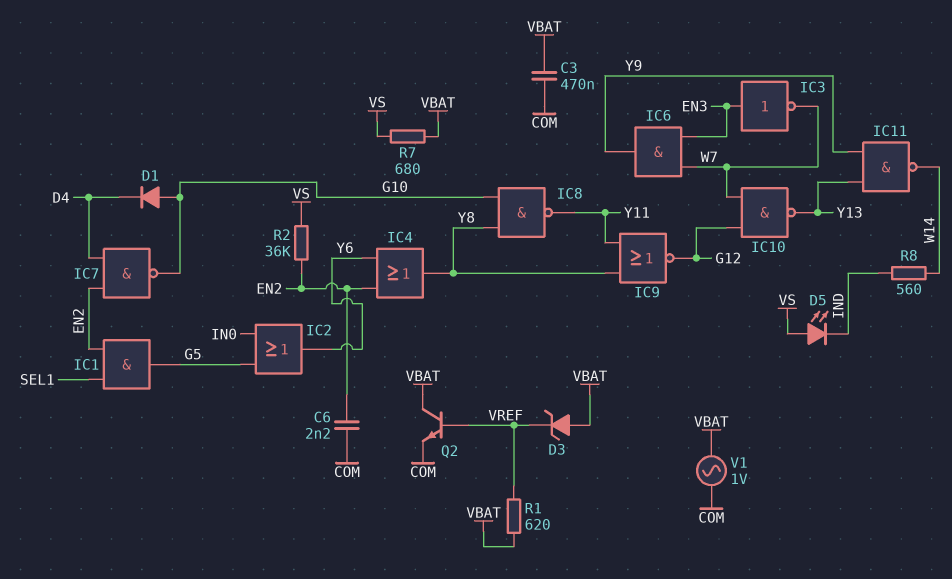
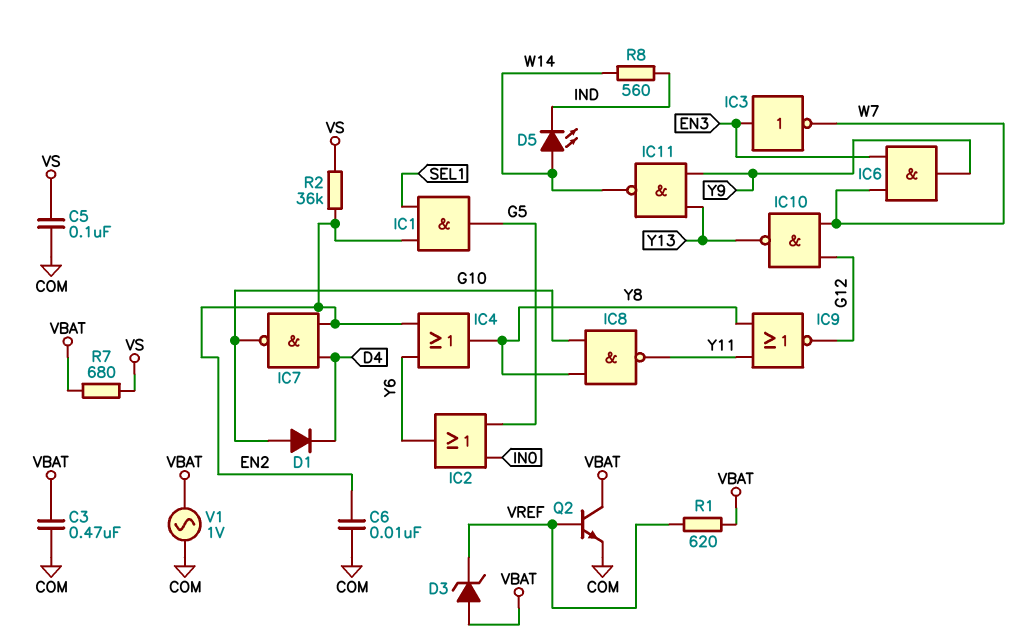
C5: none -> 100nF (COM, VS)
C6: 2.2nF (COM, EN2) -> 10nF (COM, EN2)
D5: LED (A VS, K IND) -> LED (A W14, K IND)

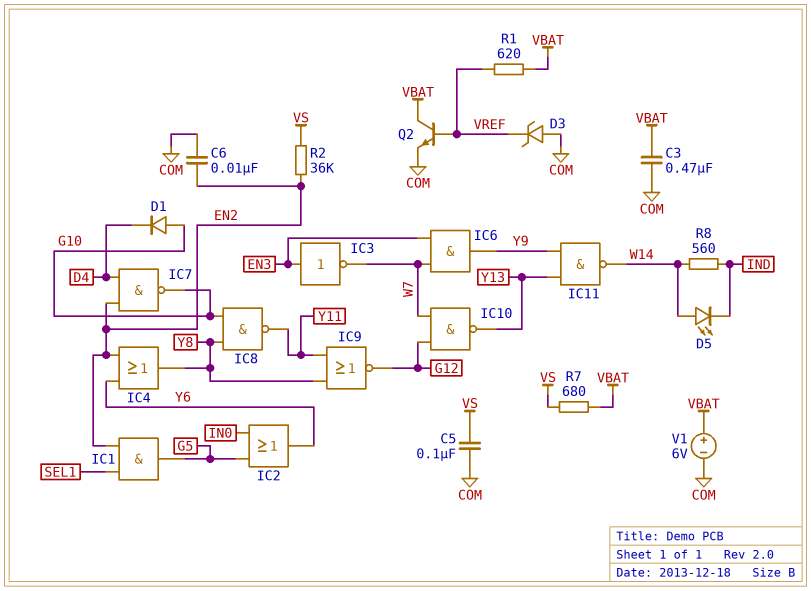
D3: zener (A VBAT, K VREF) -> zener (A COM, K VREF)
V1: AC 1V (COM, VBAT) -> 6V (plus VBAT, minus COM)

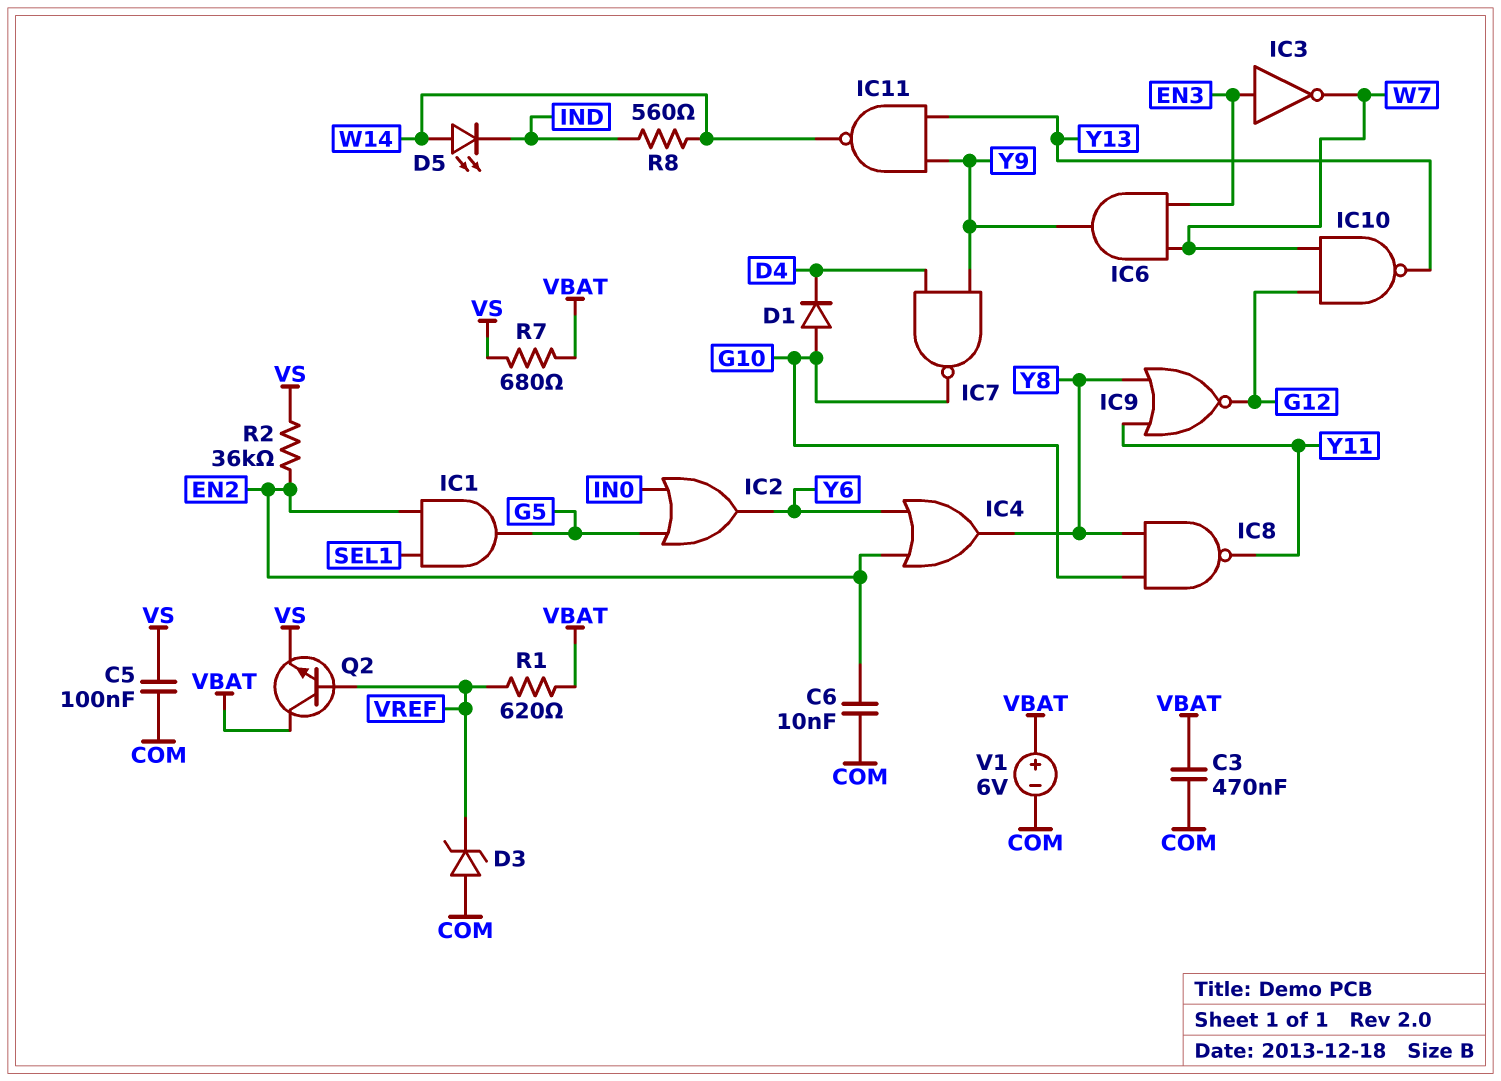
IC7: NAND (in D4, in EN2, out G10) -> NAND (in D4, in Y9, out G10)
Q2: NPN (B VREF, C VBAT, E COM) -> NPN (B VREF, C VBAT, E VS)

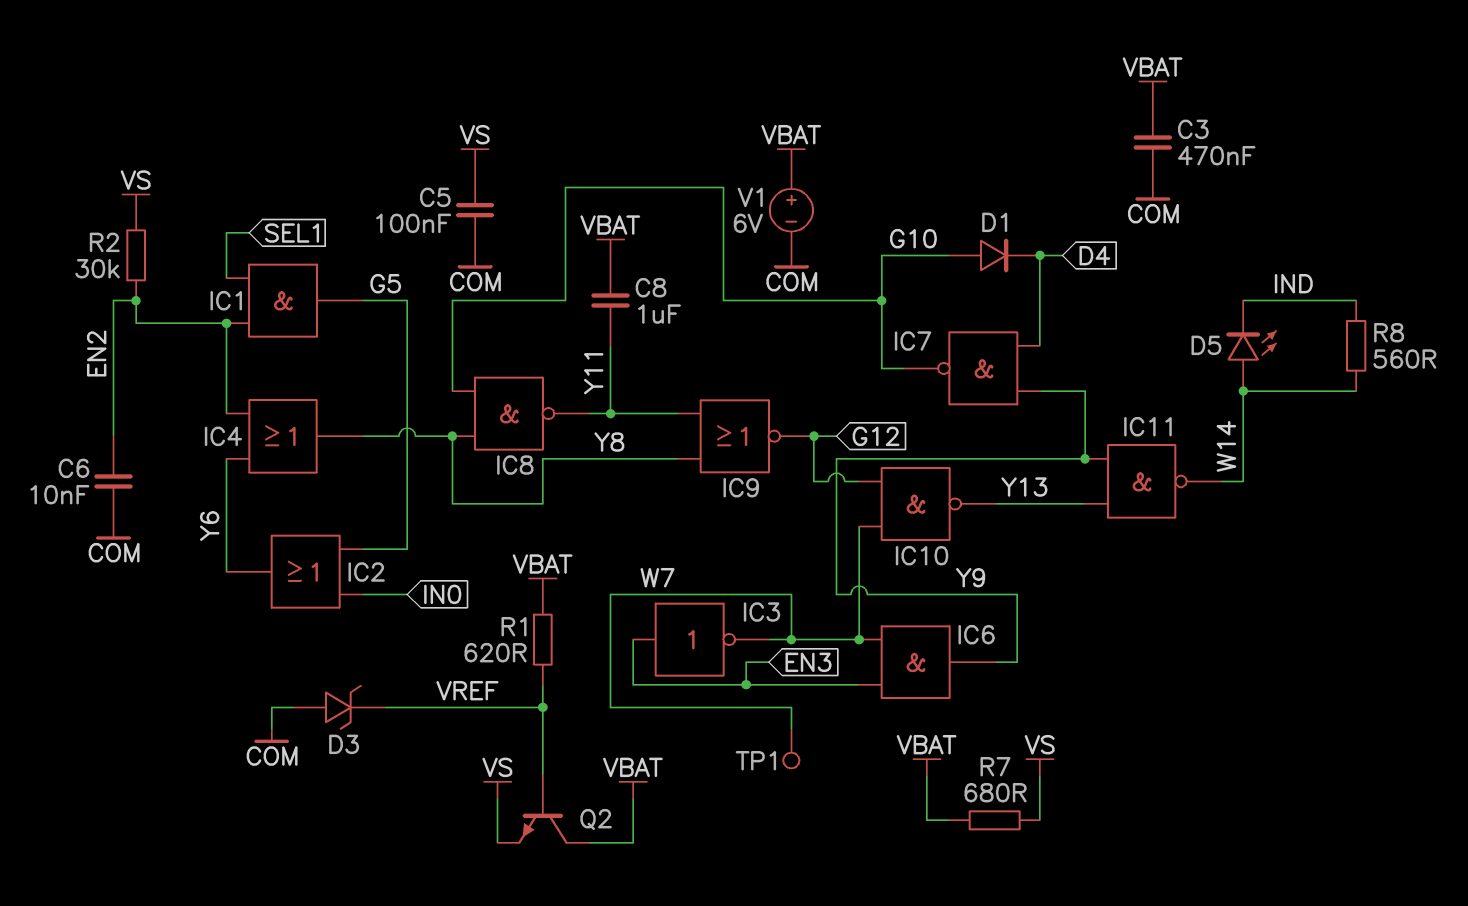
C8: none -> 1uF (VBAT, Y11)
R2: 36k (EN2, VS) -> 30k (EN2, VS)
TP1: none -> test point (W7)

